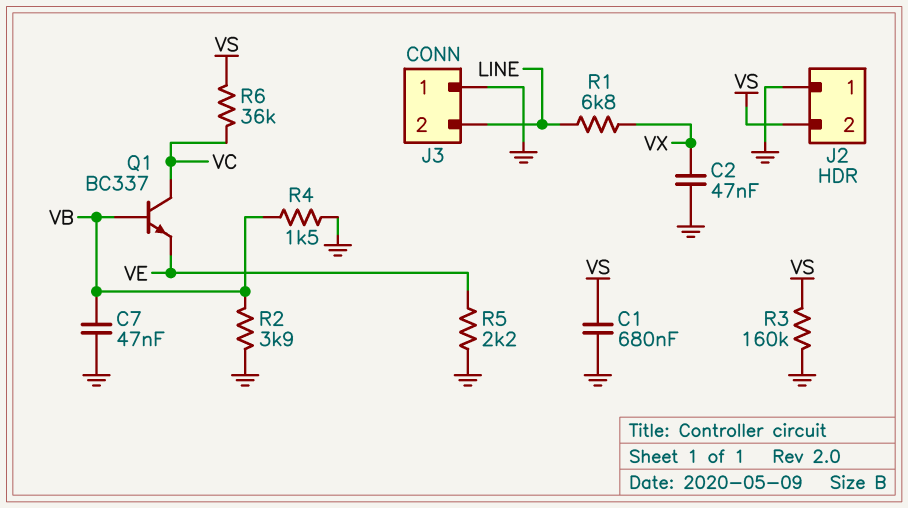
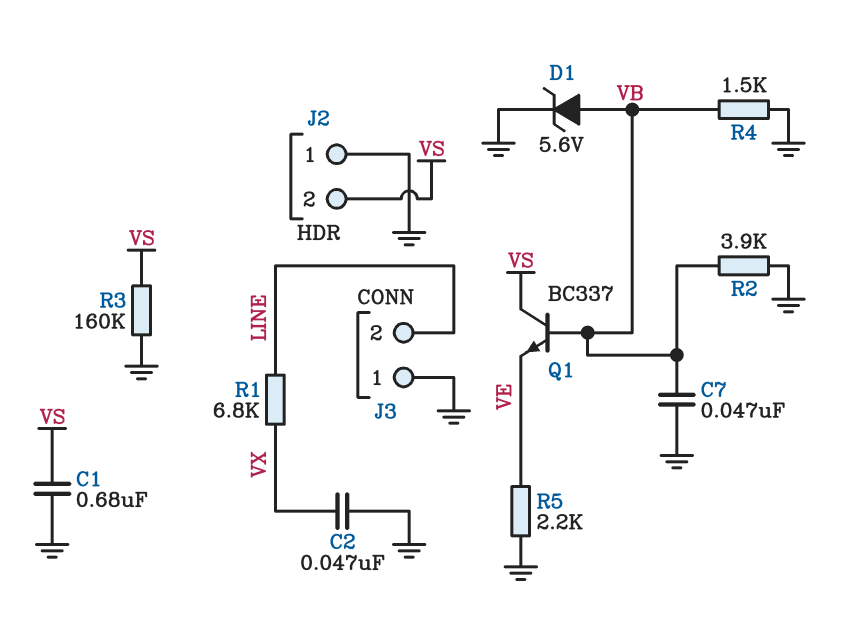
D1: none -> zener 5.6V (A VB, K GND)
Q1: NPN BC337 (B VB, C VC, E VE) -> NPN BC337 (B VB, C VS, E VE)
R6: 36k (VC, VS) -> none

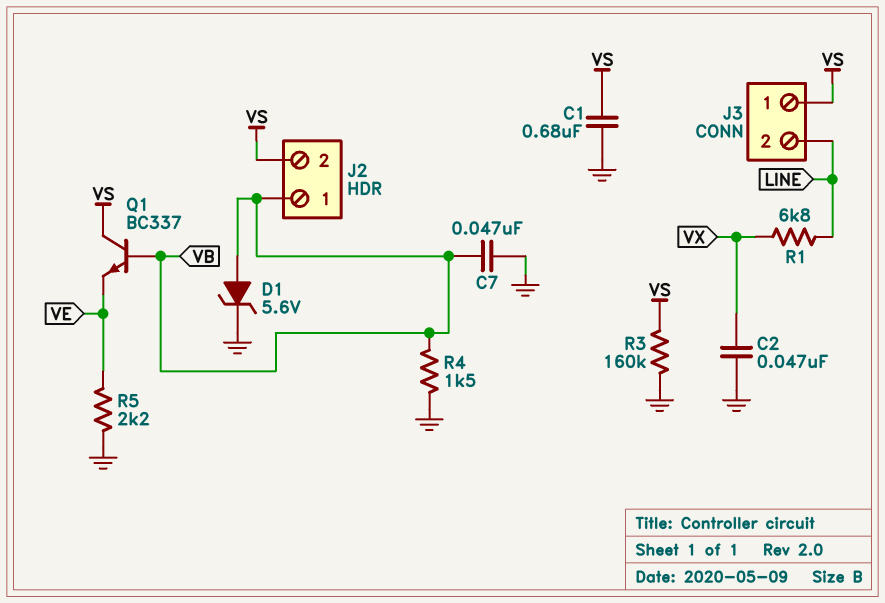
J2 pin 1: GND -> VB
J3 pin 1: GND -> VS
R2: 3.9k (GND, VB) -> none

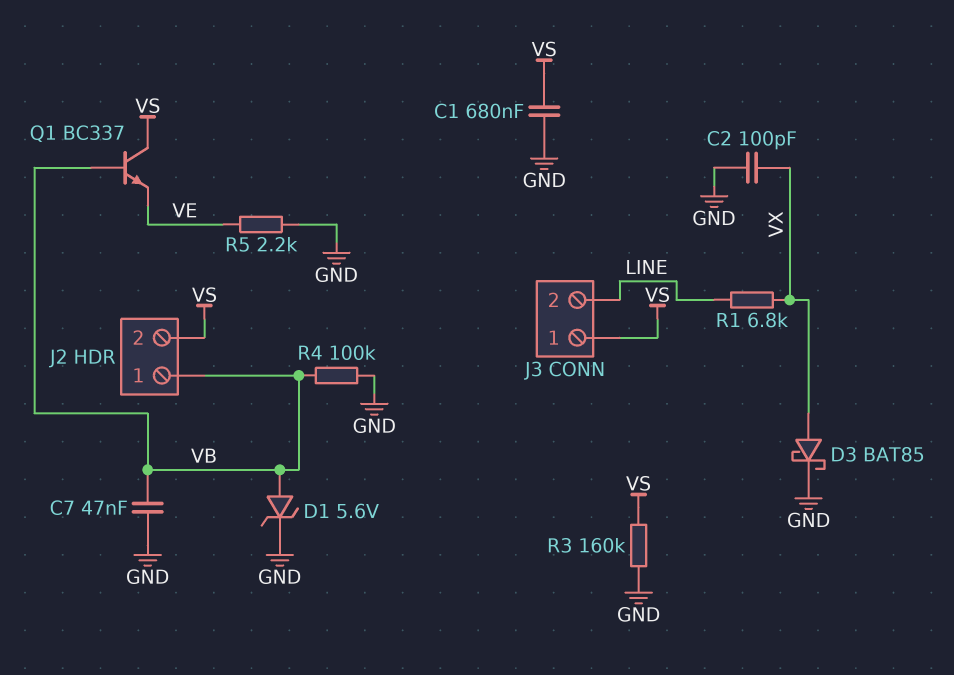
C2: 47nF (GND, VX) -> 100pF (GND, VX)
D3: none -> schottky BAT85 (A VX, K GND)
R4: 1.5k (GND, VB) -> 100k (GND, VB)

